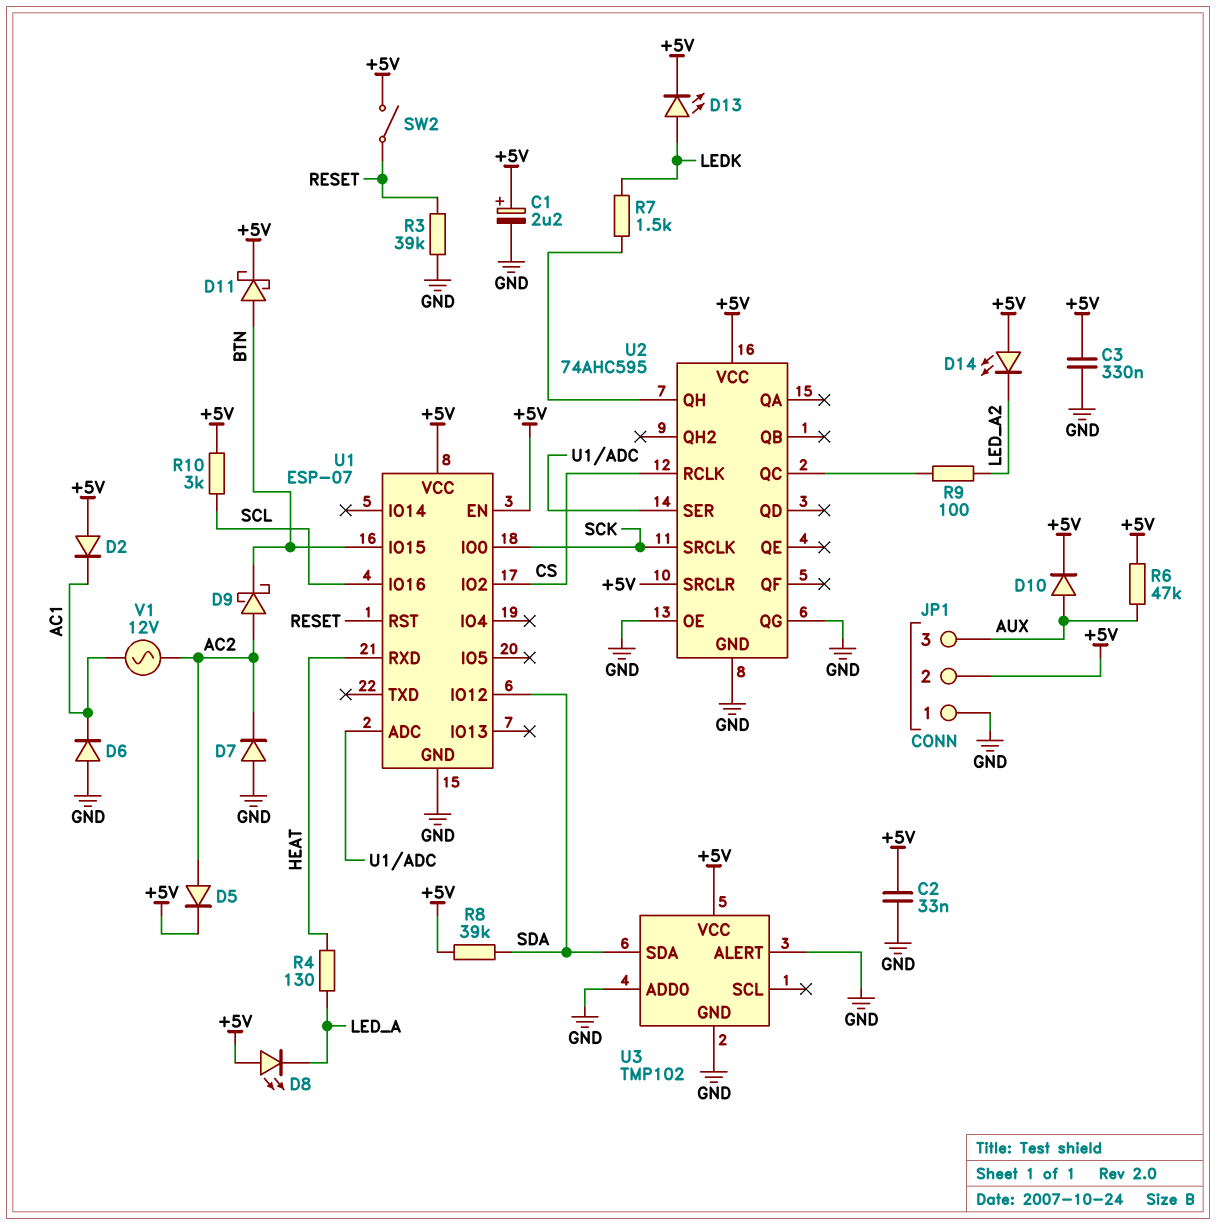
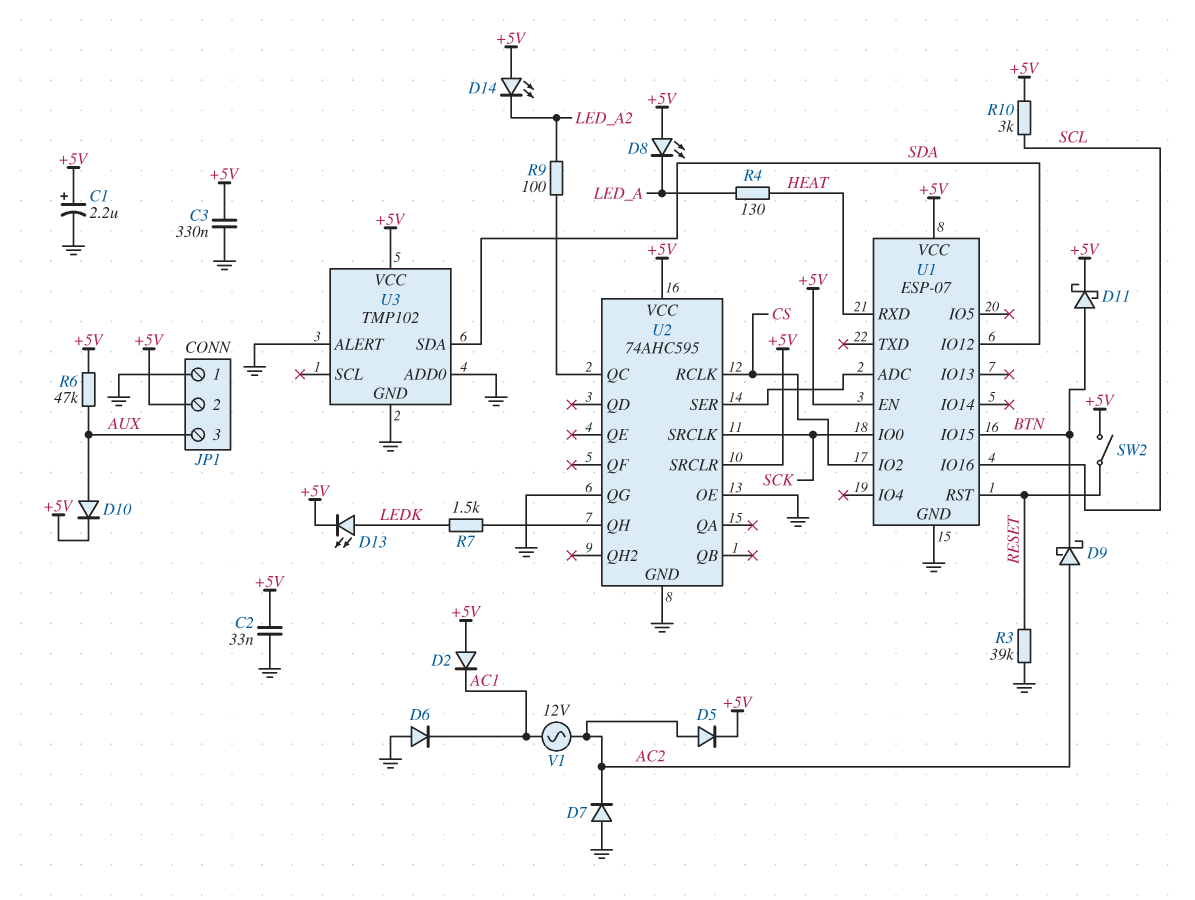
R8: 39k (+5V, SDA) -> none

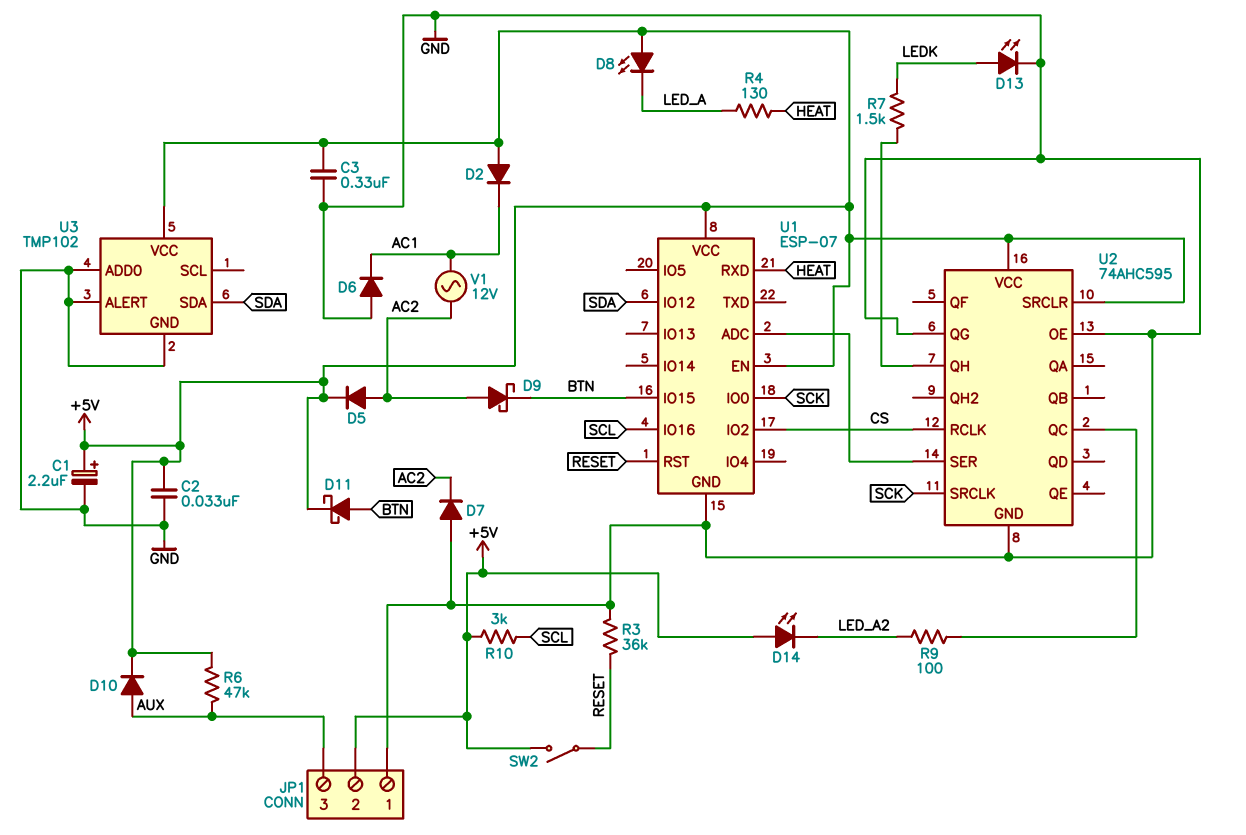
D13: LED (A LEDK, K +5V) -> LED (A LEDK, K GND)
R3: 39k (GND, RESET) -> 36k (GND, RESET)

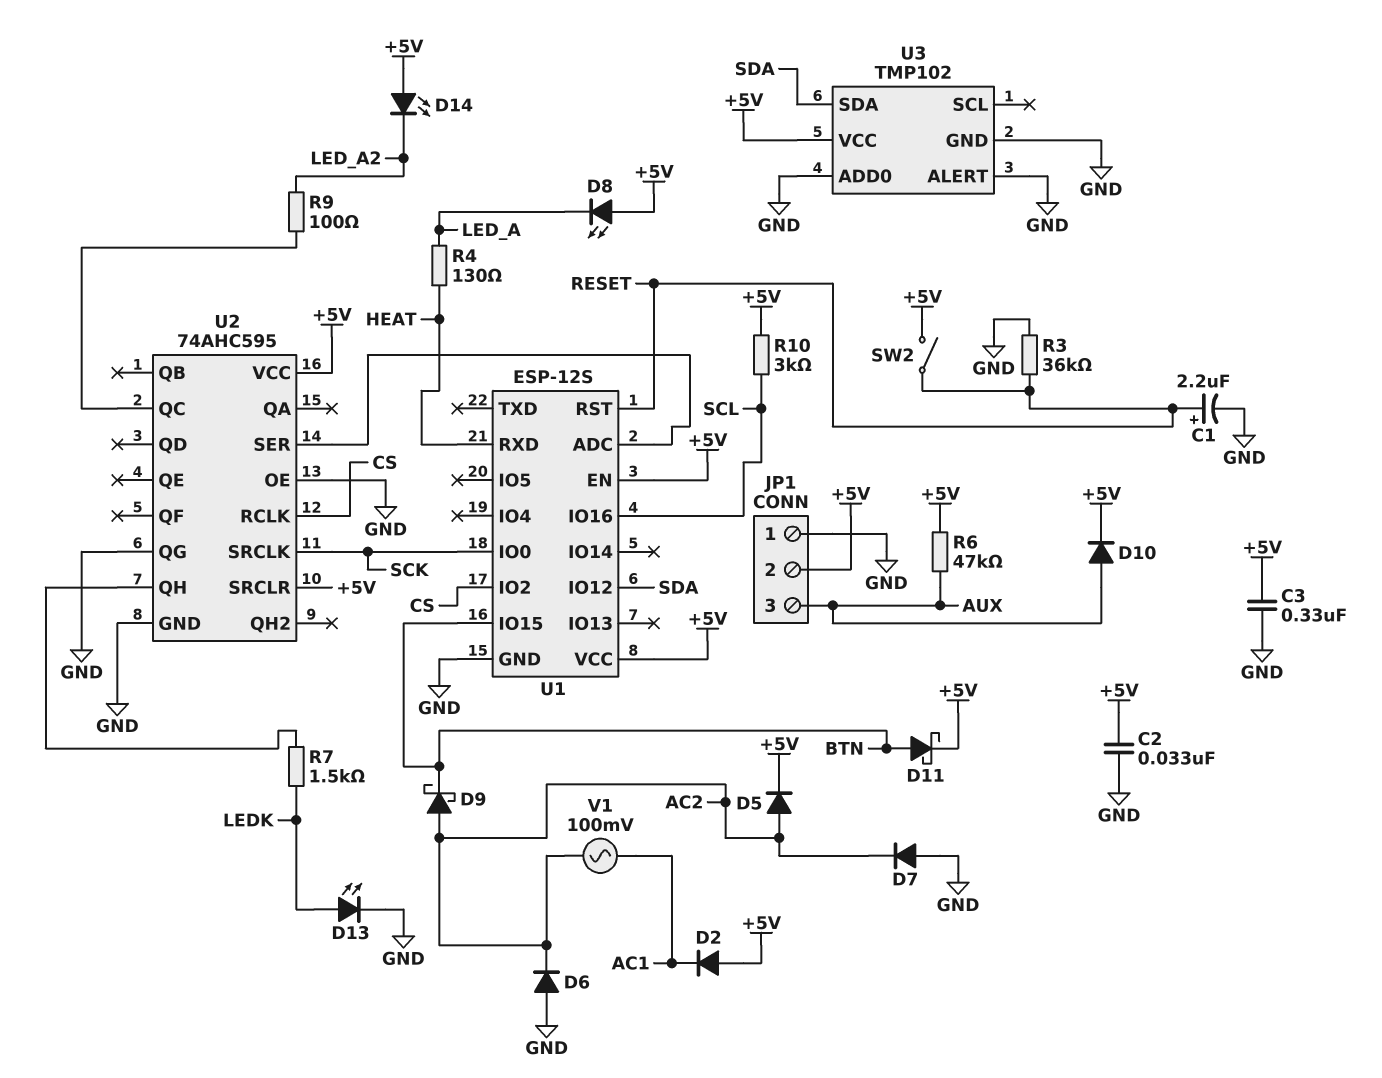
C1: 2.2uF (plus +5V, minus GND) -> 2.2uF (plus RESET, minus GND)
D6: diode (A GND, K AC1) -> diode (A GND, K AC2)
U1: ESP-07 -> ESP-12S
V1: AC 12V (AC1, AC2) -> AC 100mV (AC1, AC2)

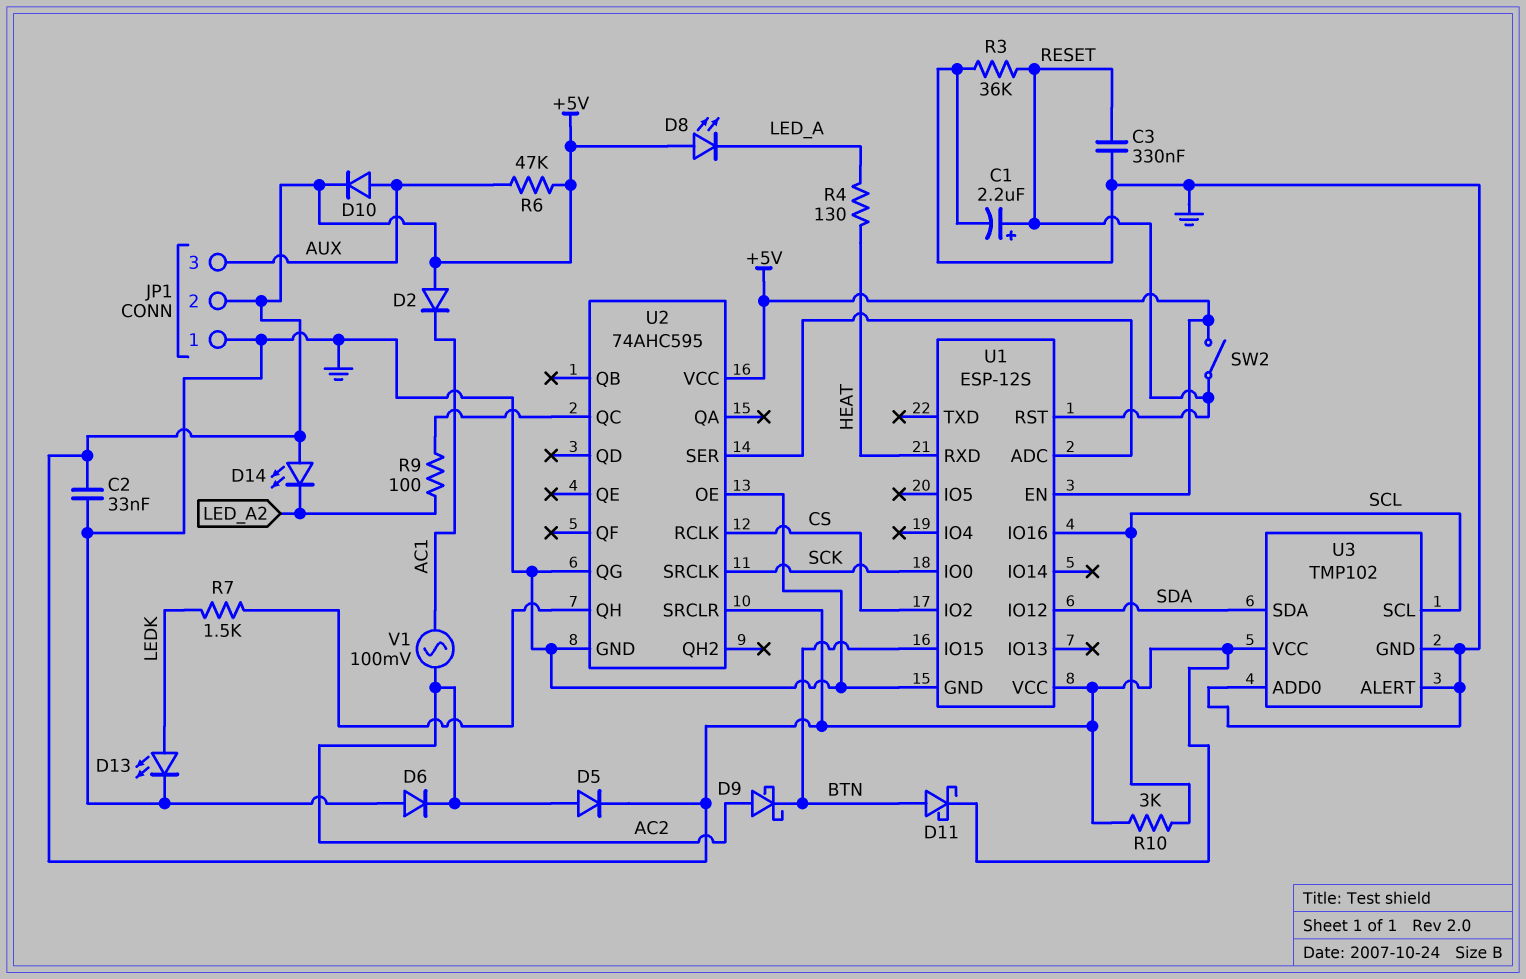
C3: 330nF (+5V, GND) -> 330nF (GND, RESET)
D7: diode (A GND, K AC2) -> none
U3 pin SCL: none -> SCL

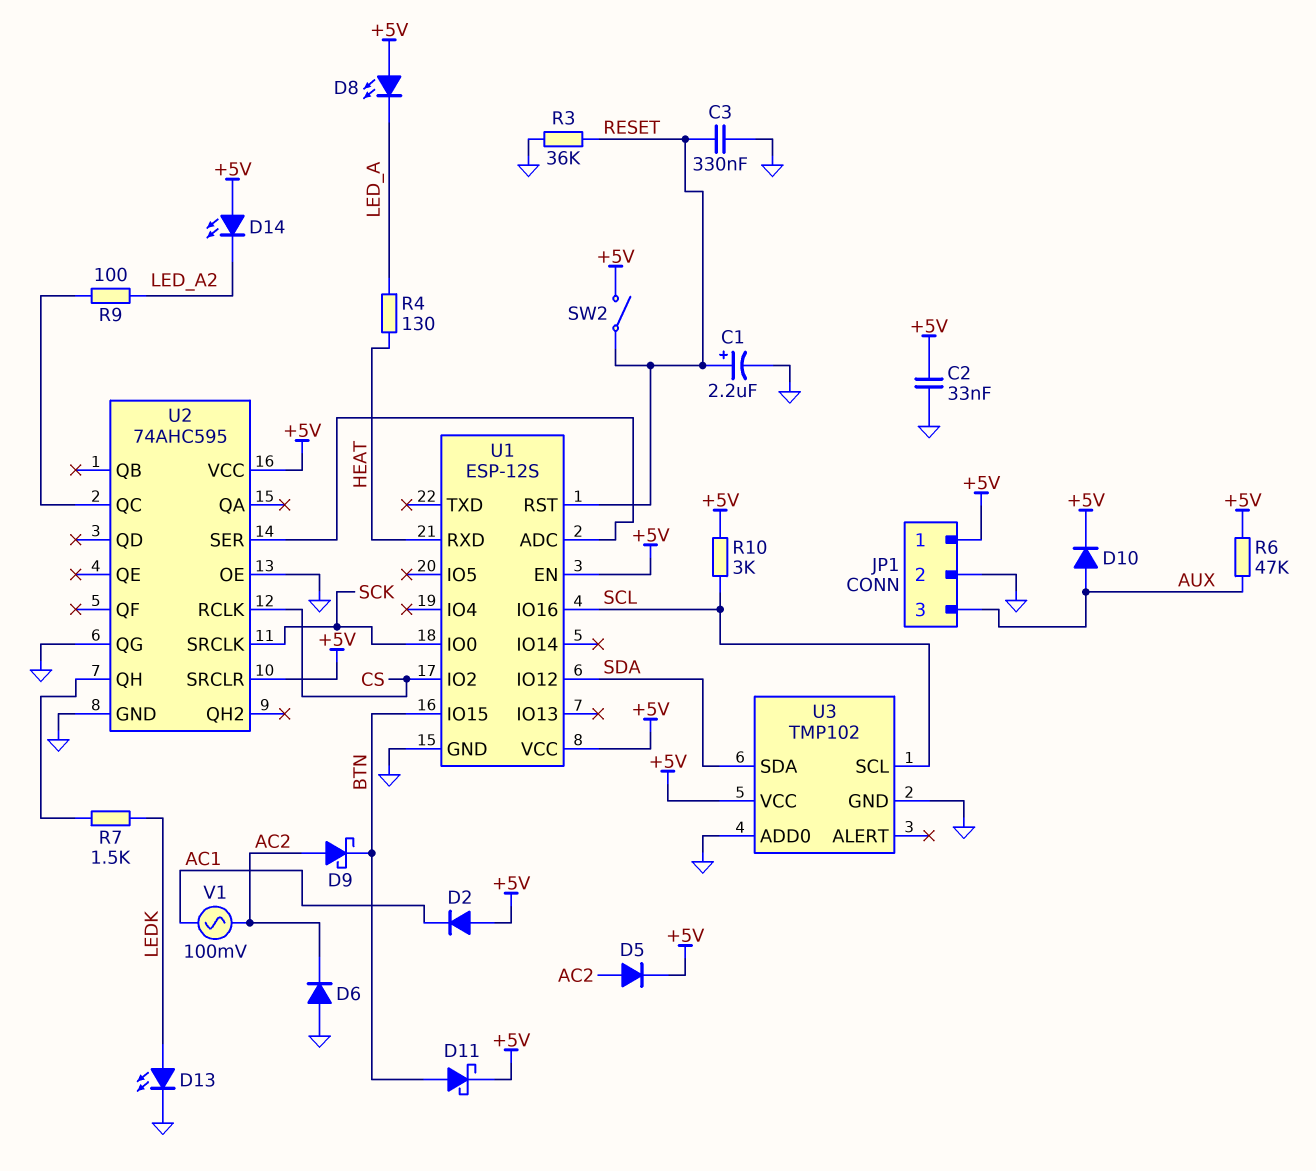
JP1 pin 1: GND -> +5V
JP1 pin 2: +5V -> GND
U3 pin ALERT: GND -> none

